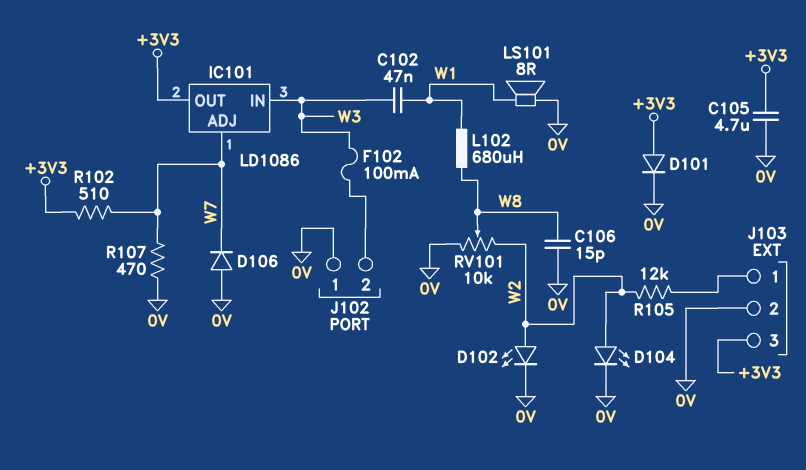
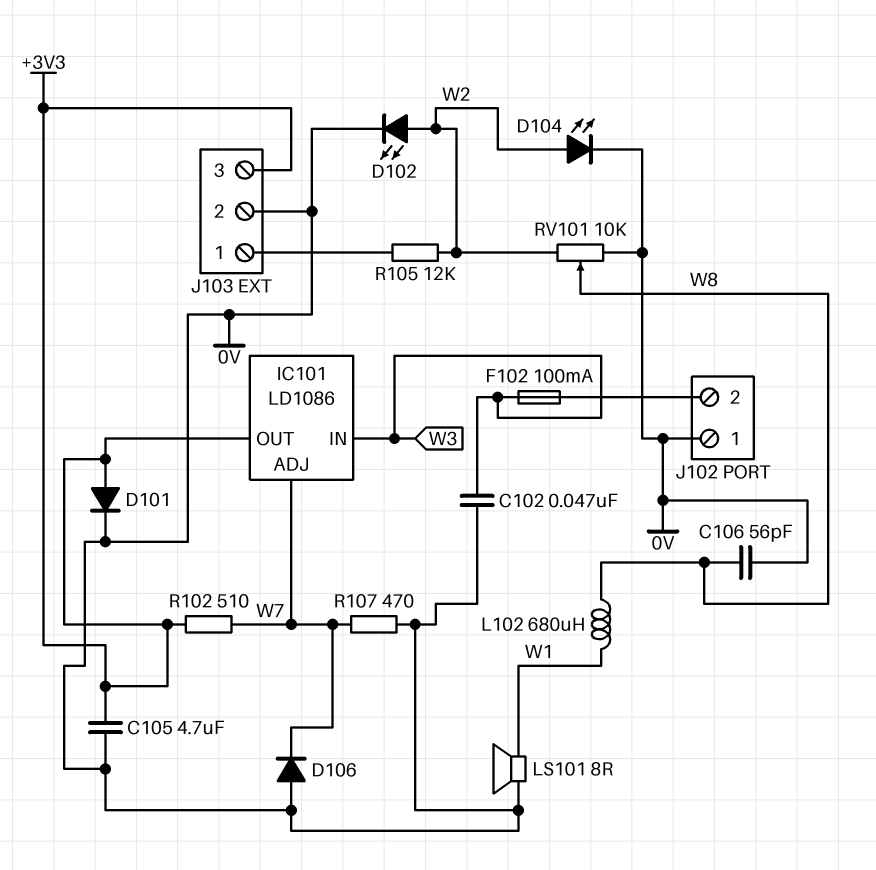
C102: 47nF (W1, W3) -> 47nF (0V, W3)
C106: 15pF (0V, W8) -> 56pF (0V, W8)

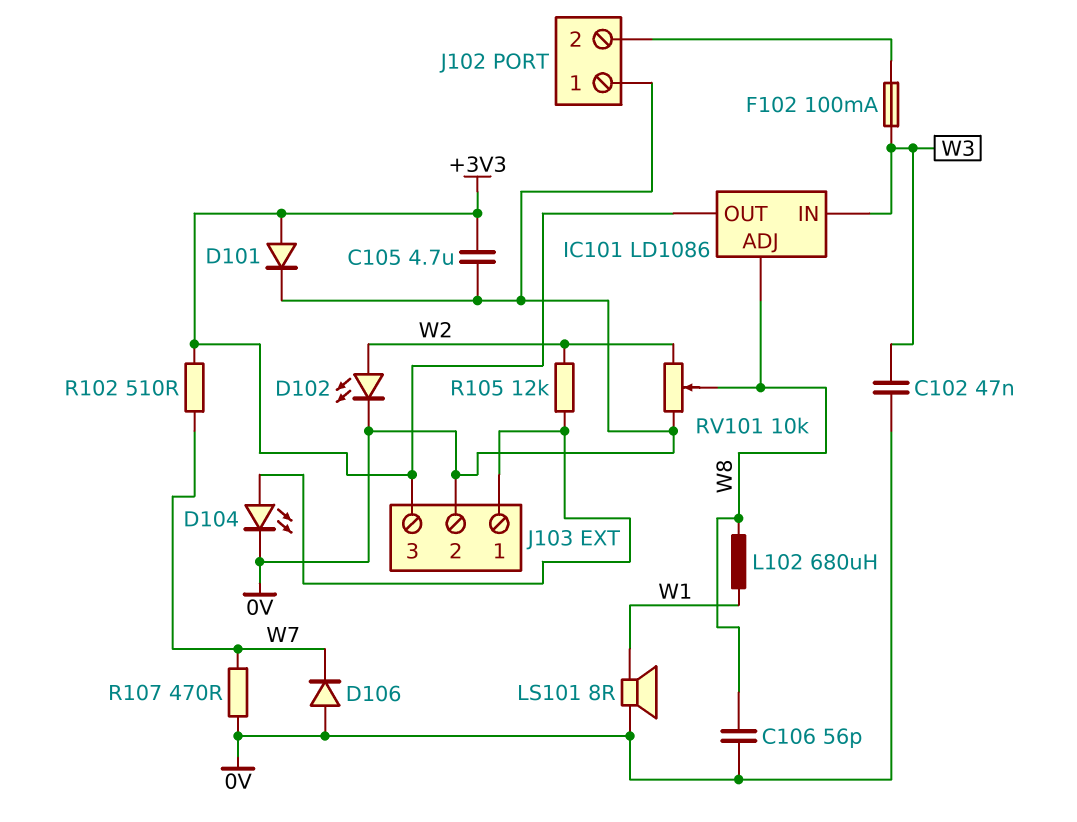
D104: LED (A W2, K 0V) -> LED (A J103/1, K 0V)
IC101 pin ADJ: W7 -> W8

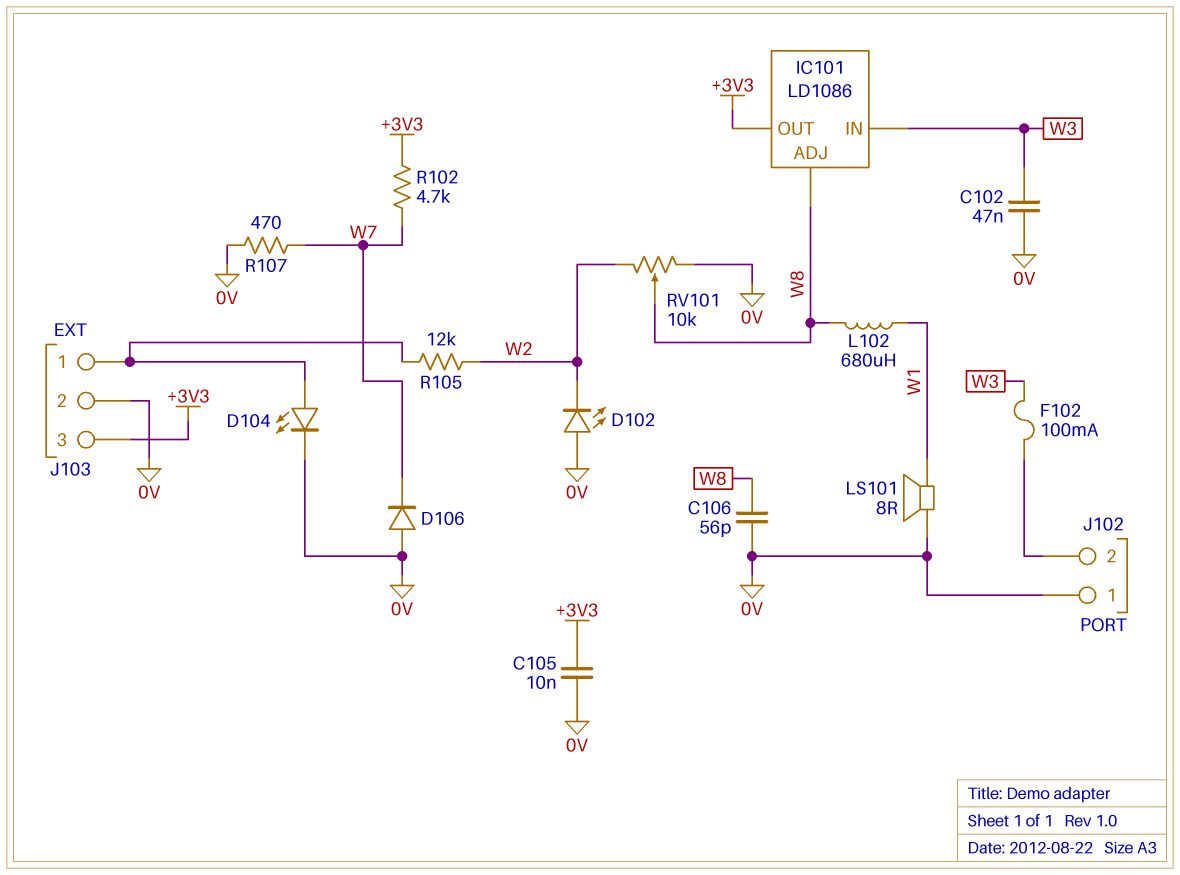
C105: 4.7uF (+3V3, 0V) -> 10nF (+3V3, 0V)
D101: diode (A +3V3, K 0V) -> none
D102: LED (A W2, K 0V) -> LED (A 0V, K W2)
R102: 510 (+3V3, W7) -> 4.7k (+3V3, W7)

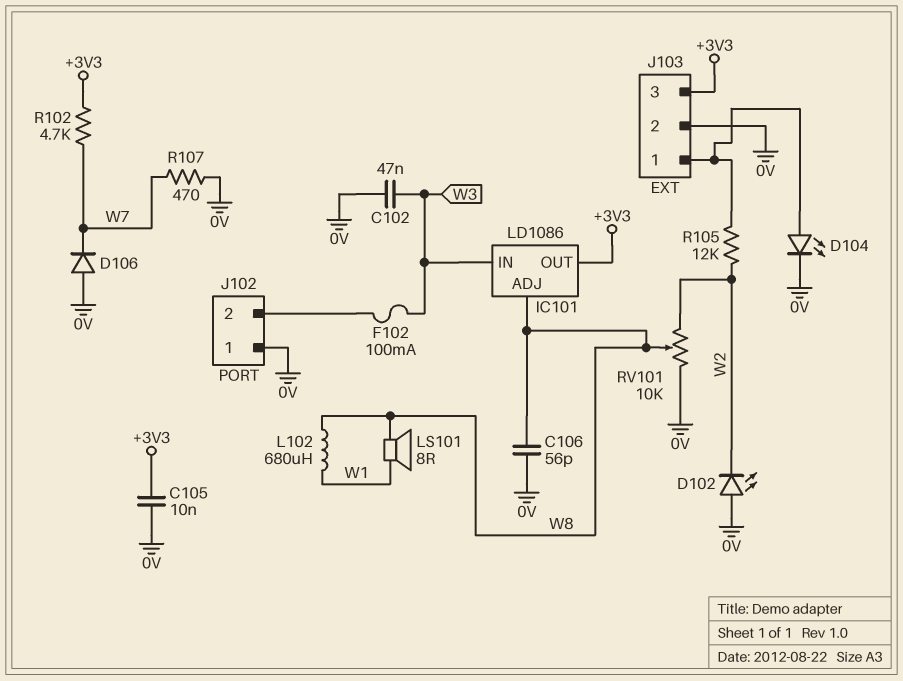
LS101: speaker 8R (0V, W1) -> speaker 8R (W1, W8)

